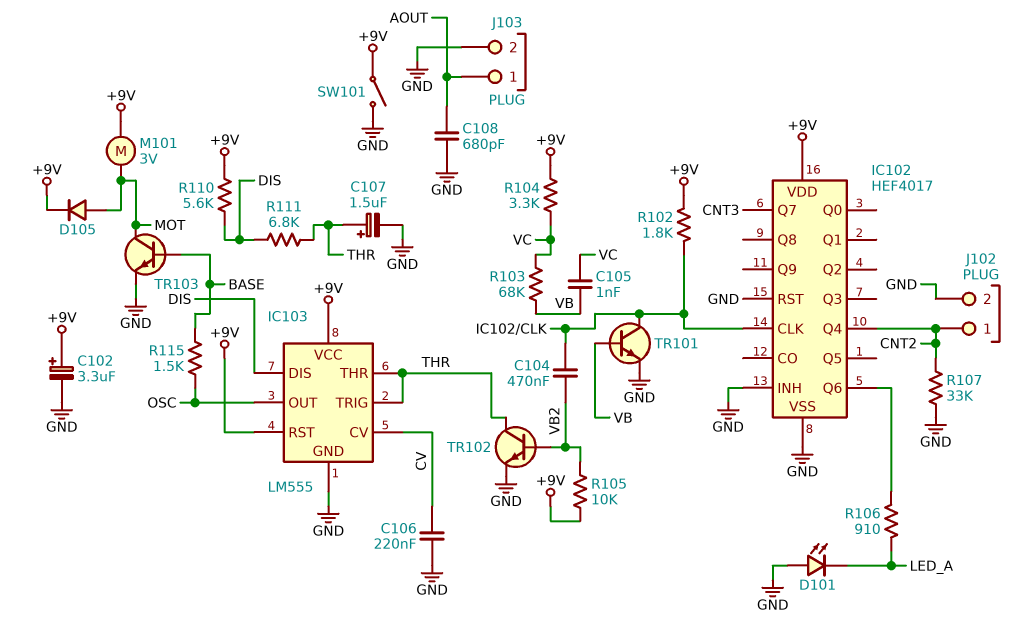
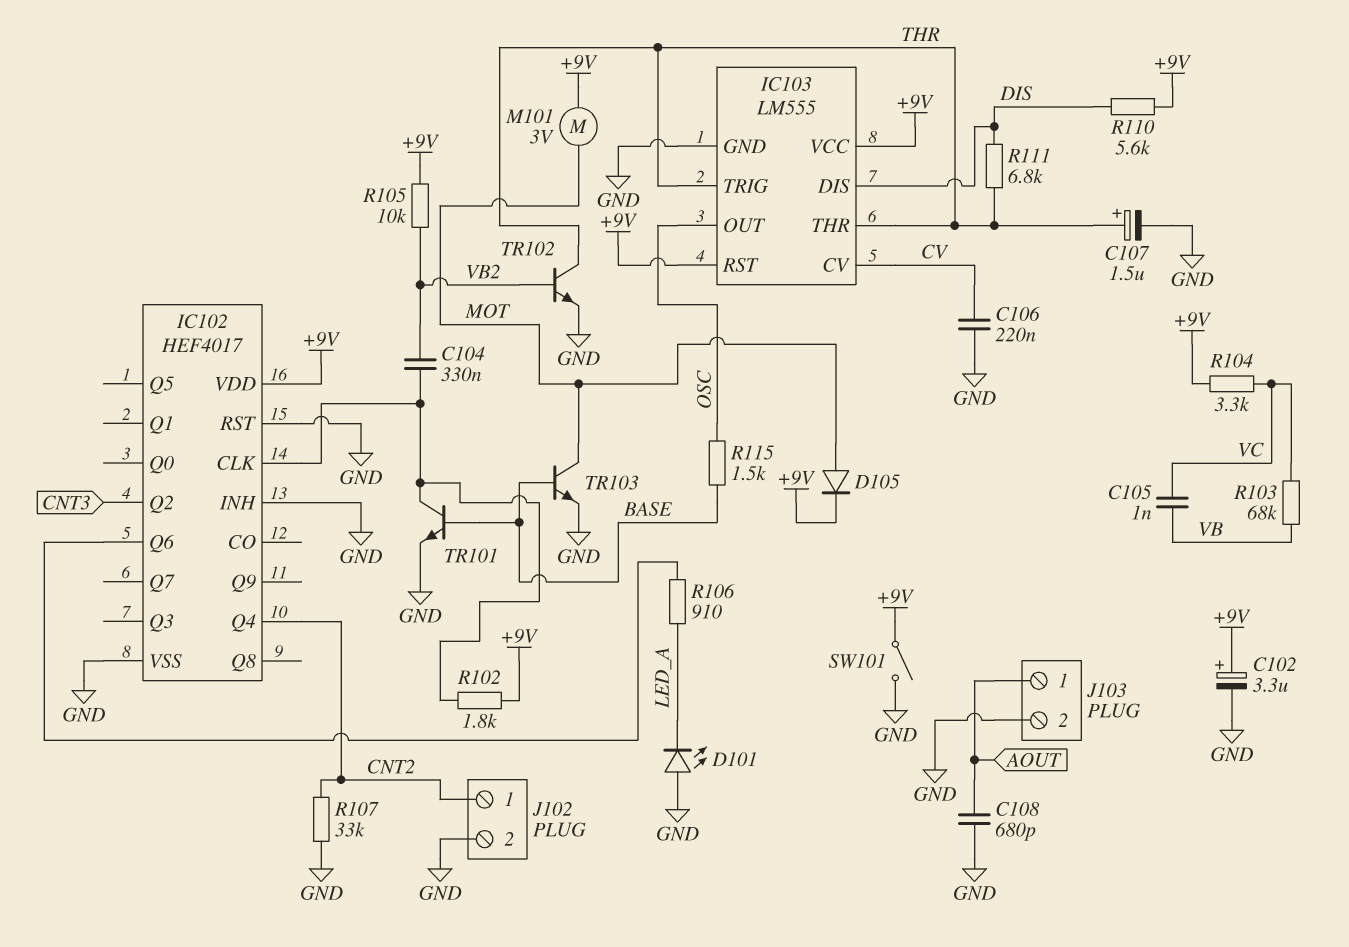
C104: 470nF (IC102/CLK, VB2) -> 330nF (IC102/CLK, VB2)
IC102 pin Q2: none -> CNT3
IC102 pin Q7: CNT3 -> none
TR101: NPN (B VB, C IC102/CLK, E GND) -> NPN (B BASE, C IC102/CLK, E GND)

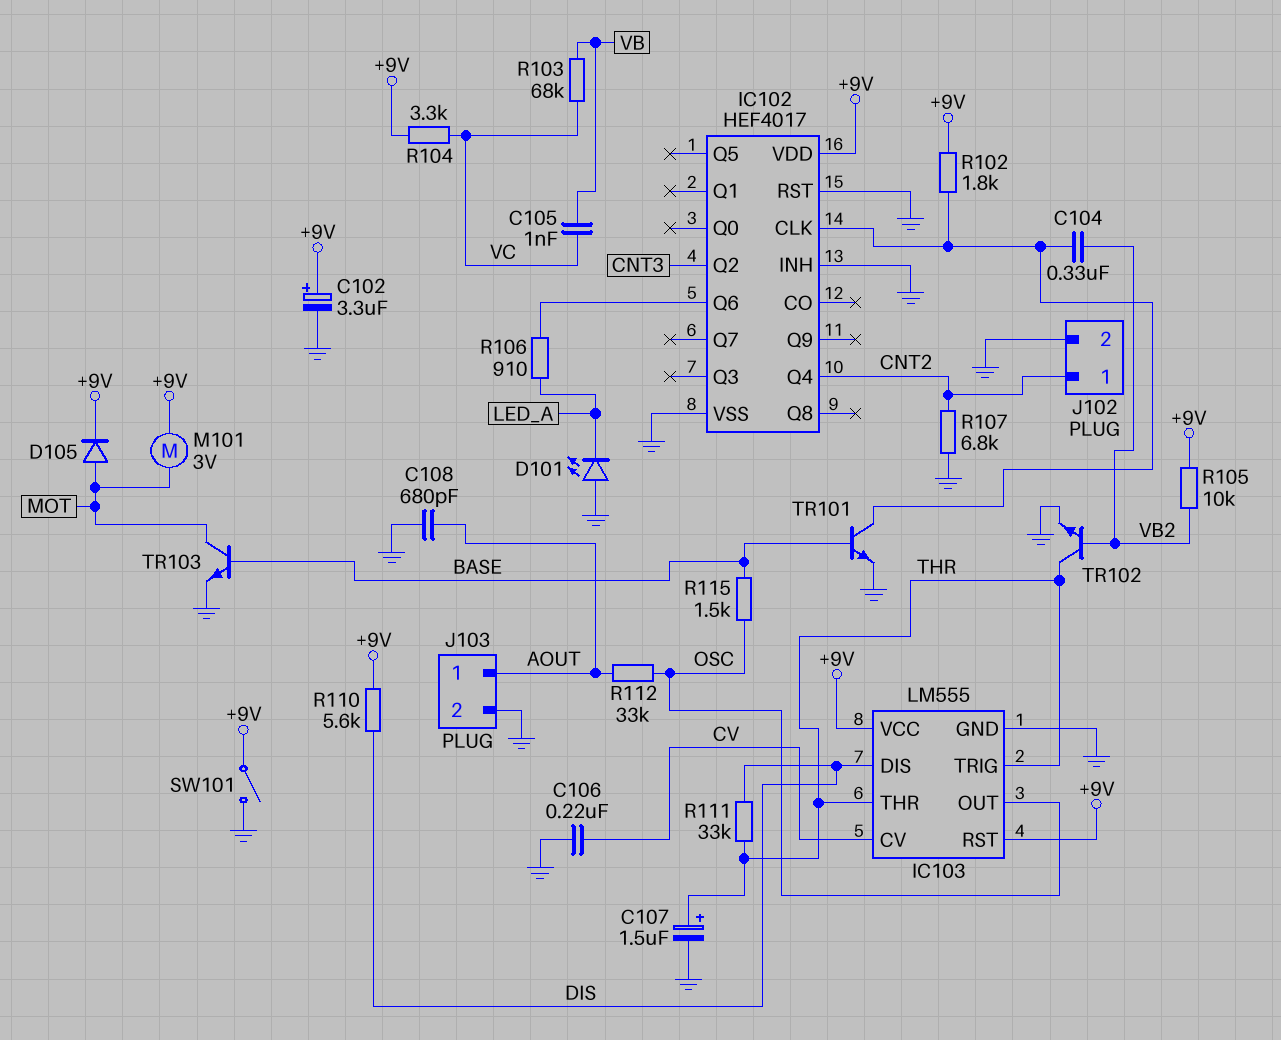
R107: 33k (CNT2, GND) -> 6.8k (CNT2, GND)
R111: 6.8k (DIS, THR) -> 33k (DIS, THR)
R112: none -> 33k (AOUT, OSC)

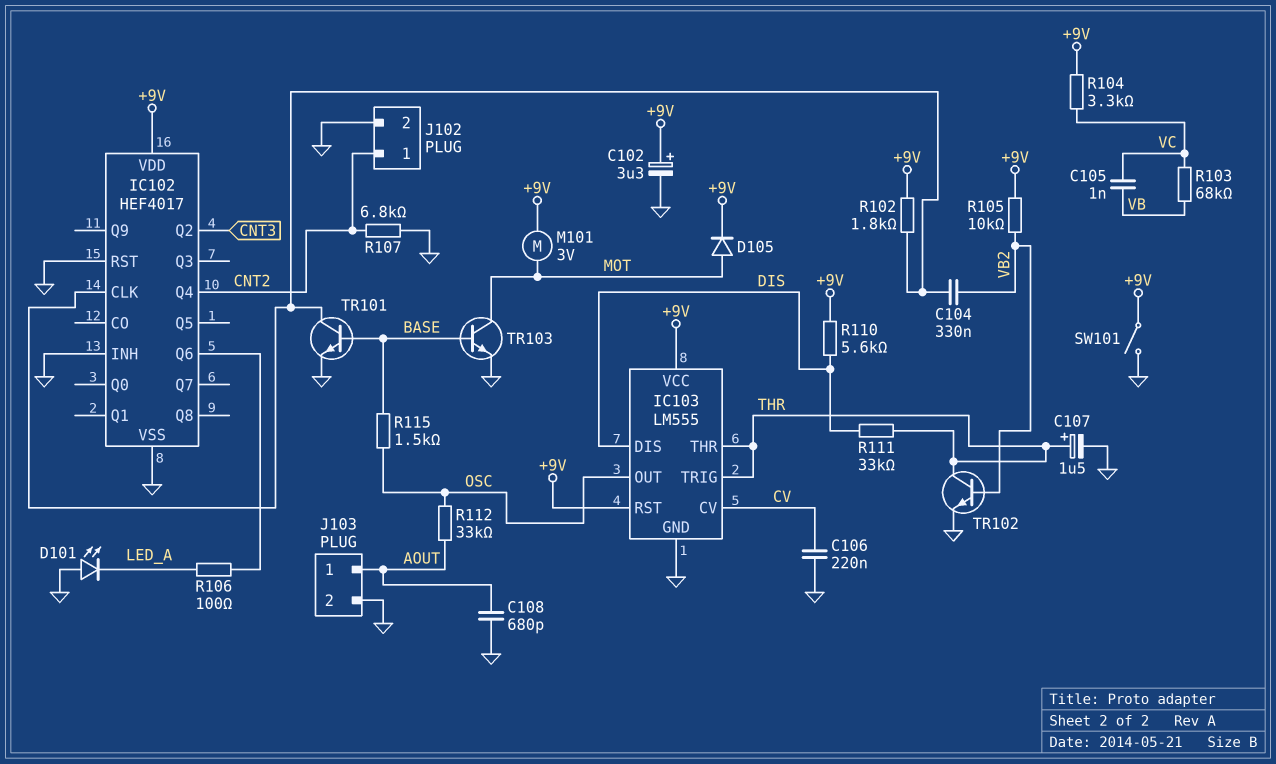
R106: 910 (IC102/Q6, LED_A) -> 100 (IC102/Q6, LED_A)

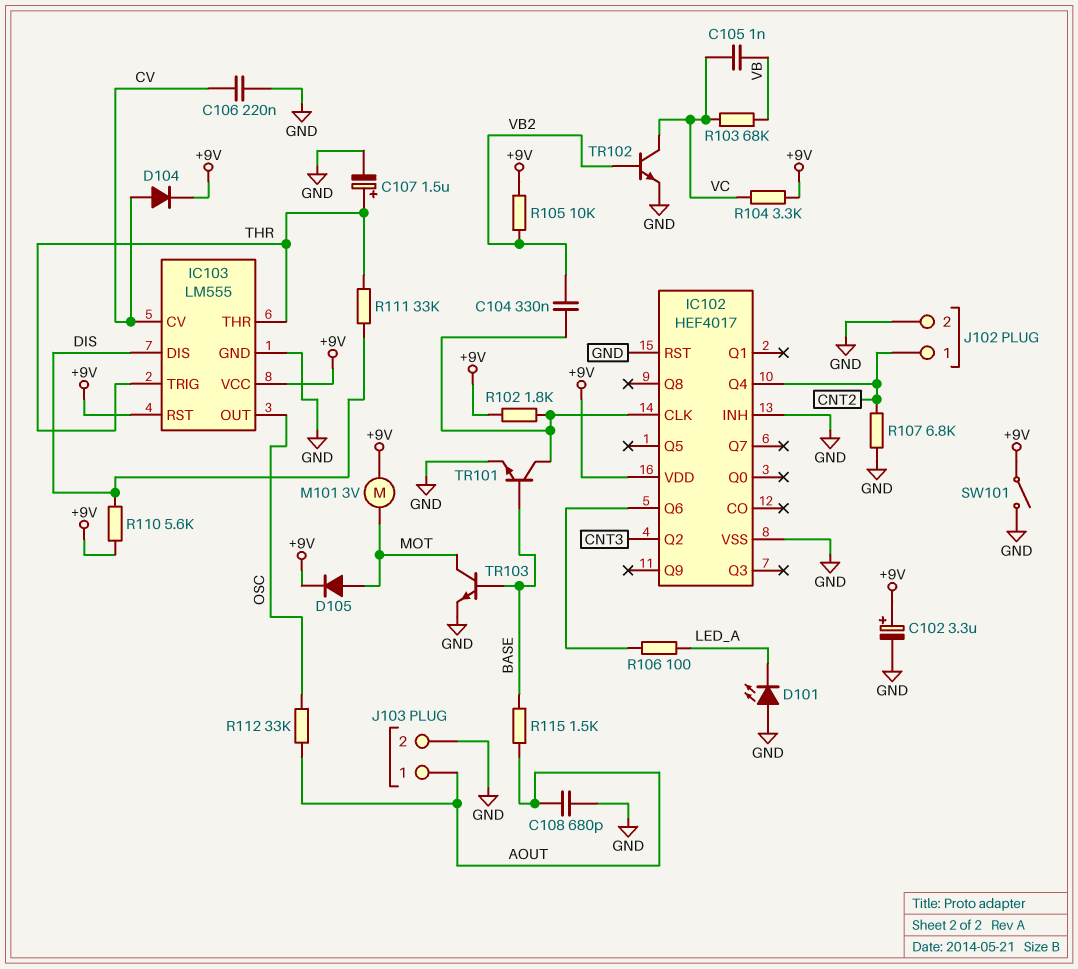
D104: none -> diode (A CV, K +9V)
R115: 1.5k (BASE, OSC) -> 1.5k (AOUT, BASE)
TR102: NPN (B VB2, C THR, E GND) -> NPN (B VB2, C VC, E GND)

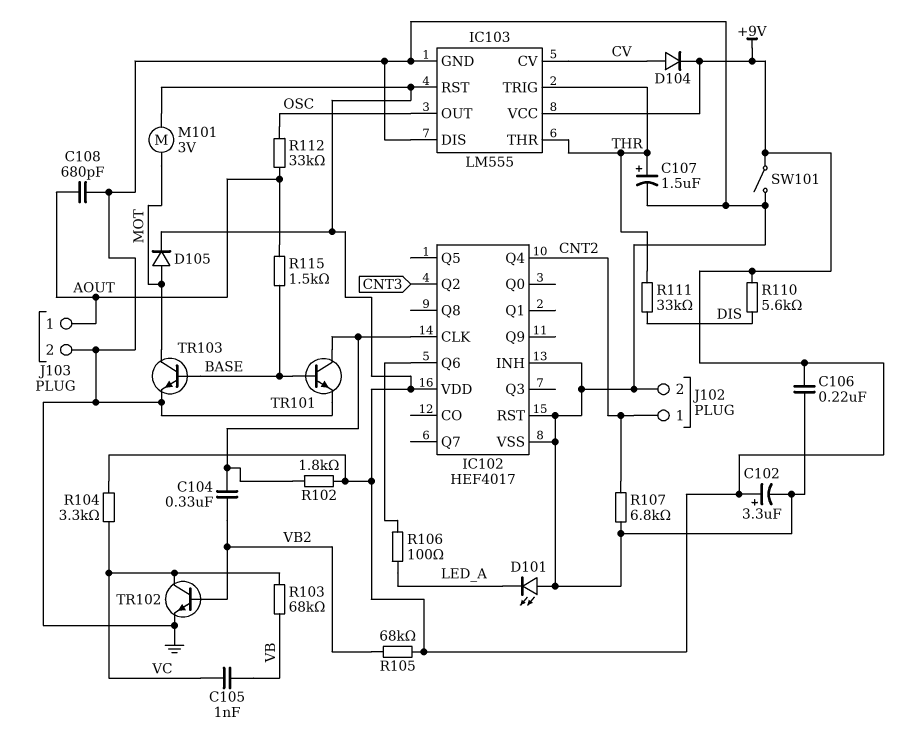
C106: 220nF (CV, GND) -> 220nF (+9V, GND)
IC103 pin DIS: DIS -> GND
R105: 10k (+9V, VB2) -> 68k (+9V, VB2)

